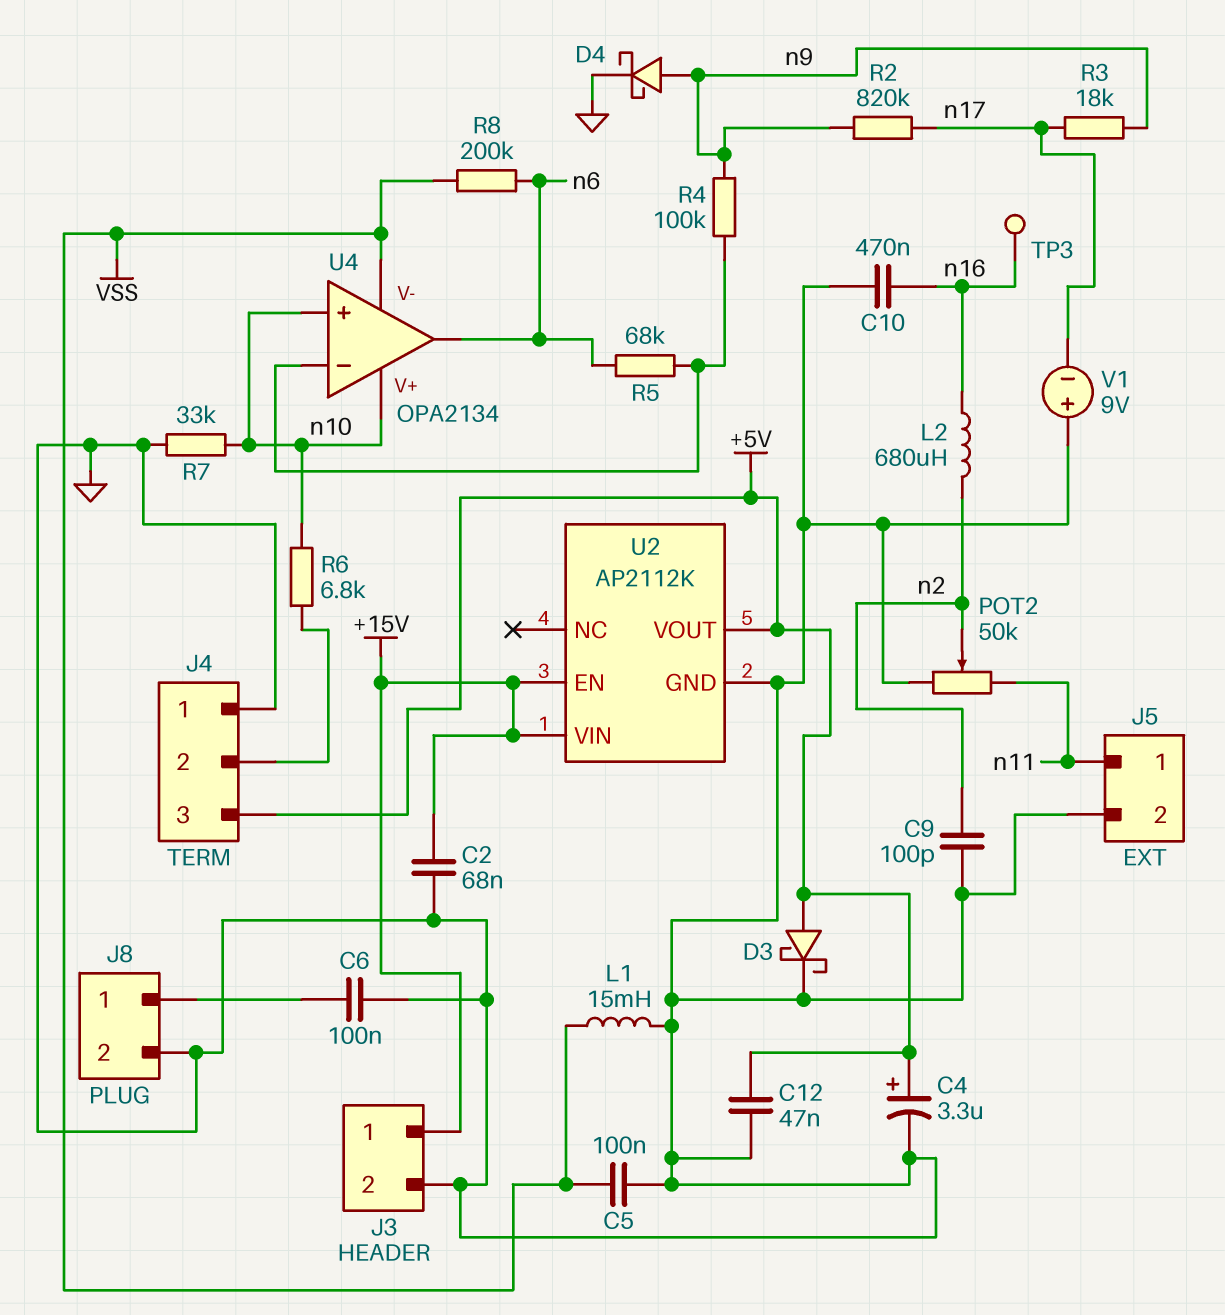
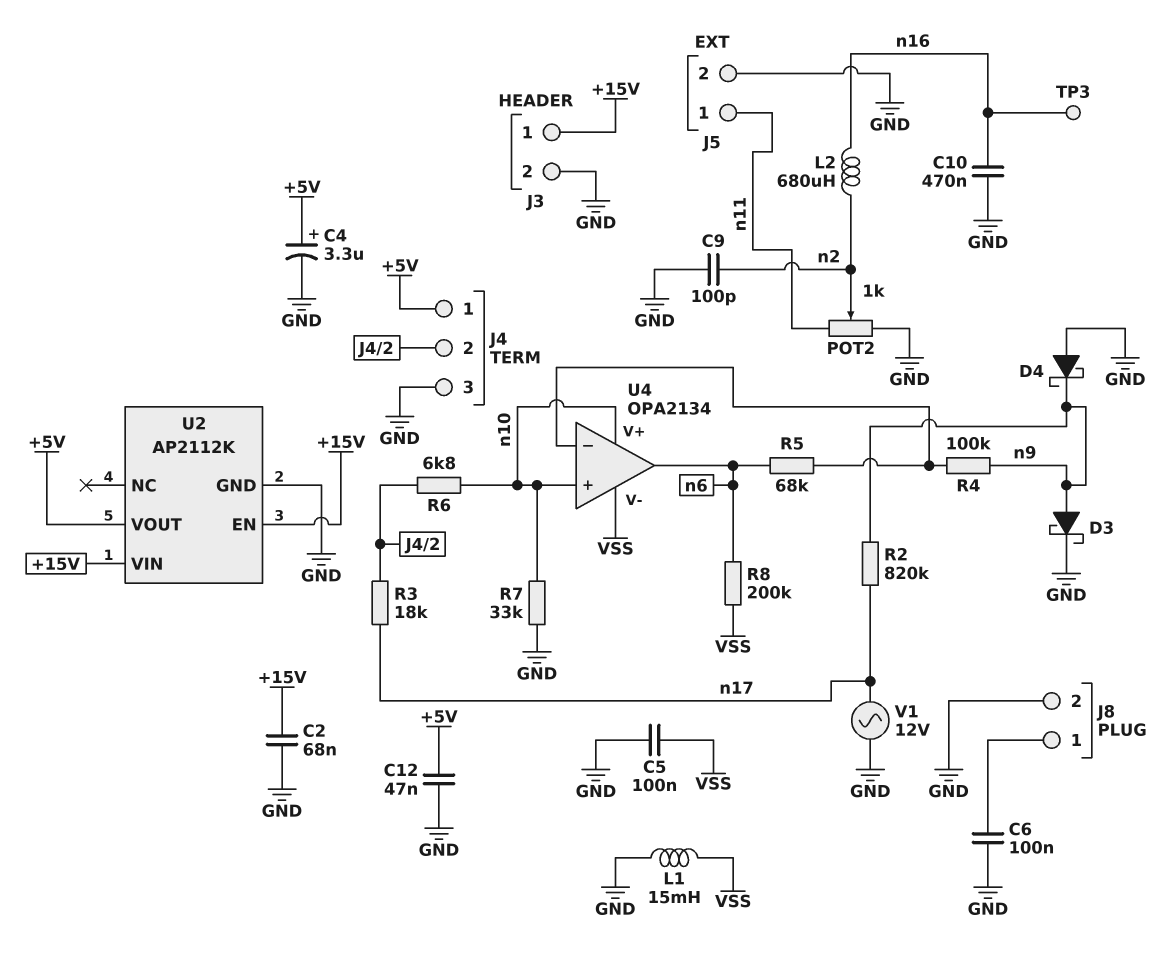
D3: schottky (A +5V, K GND) -> schottky (A n9, K GND)
D4: schottky (A n9, K GND) -> schottky (A GND, K n9)
J4 pin 1: GND -> +5V
J4 pin 3: +5V -> GND
POT2: 50k (GND, n11, wiper n2) -> 1k (GND, n11, wiper n2)
R3: 18k (n9, n17) -> 18k (J4/2, n17)
V1: 9V (plus GND, minus n17) -> AC 12V (GND, n17)

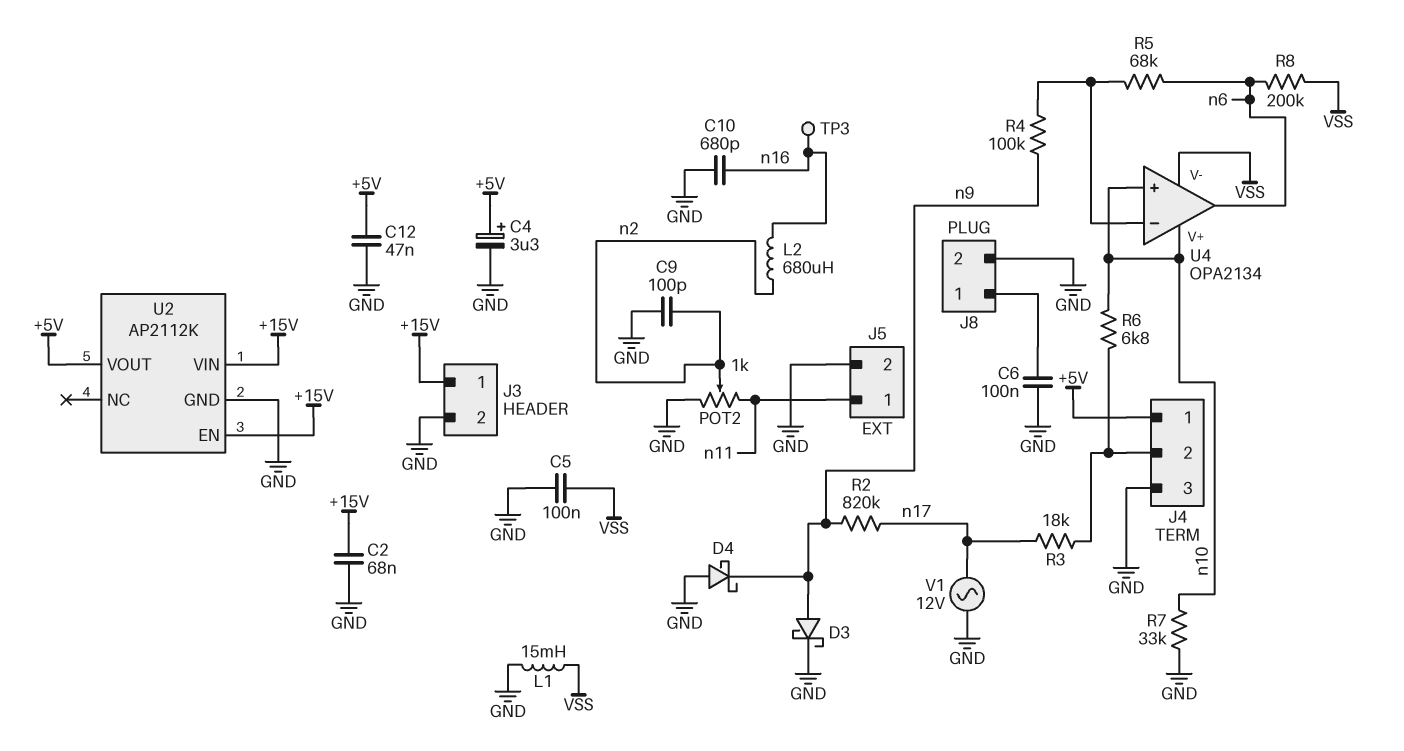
C10: 470nF (GND, n16) -> 680pF (GND, n16)

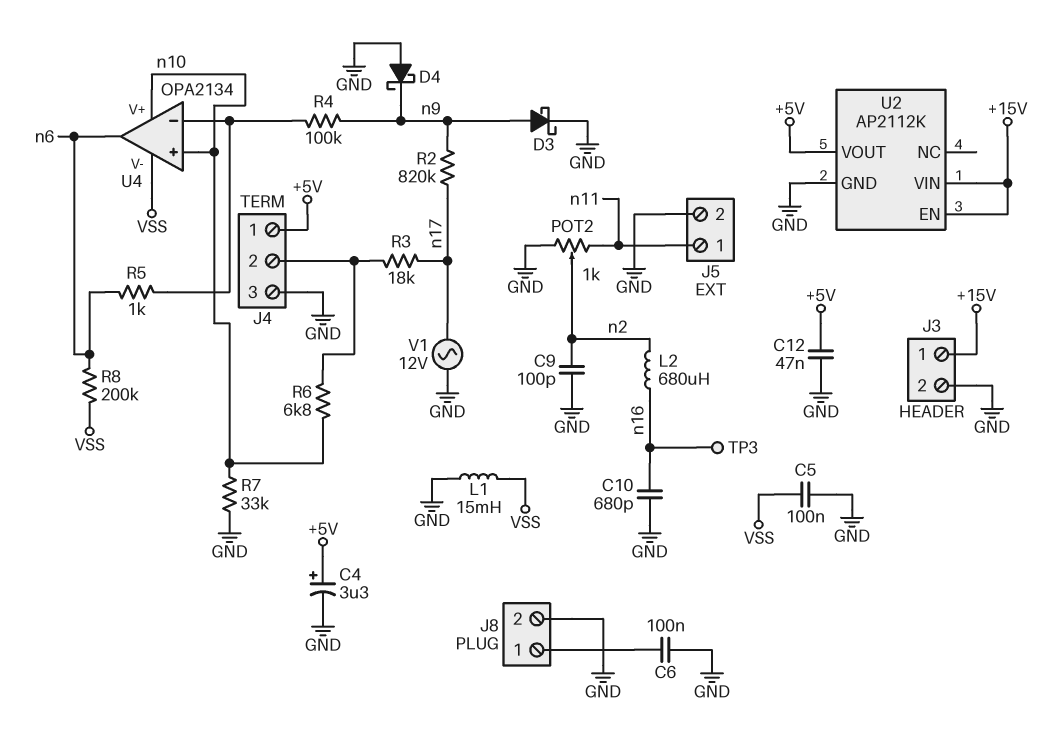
C2: 68nF (+15V, GND) -> none
R5: 68k (U4/in-, n6) -> 1k (U4/in-, n6)

